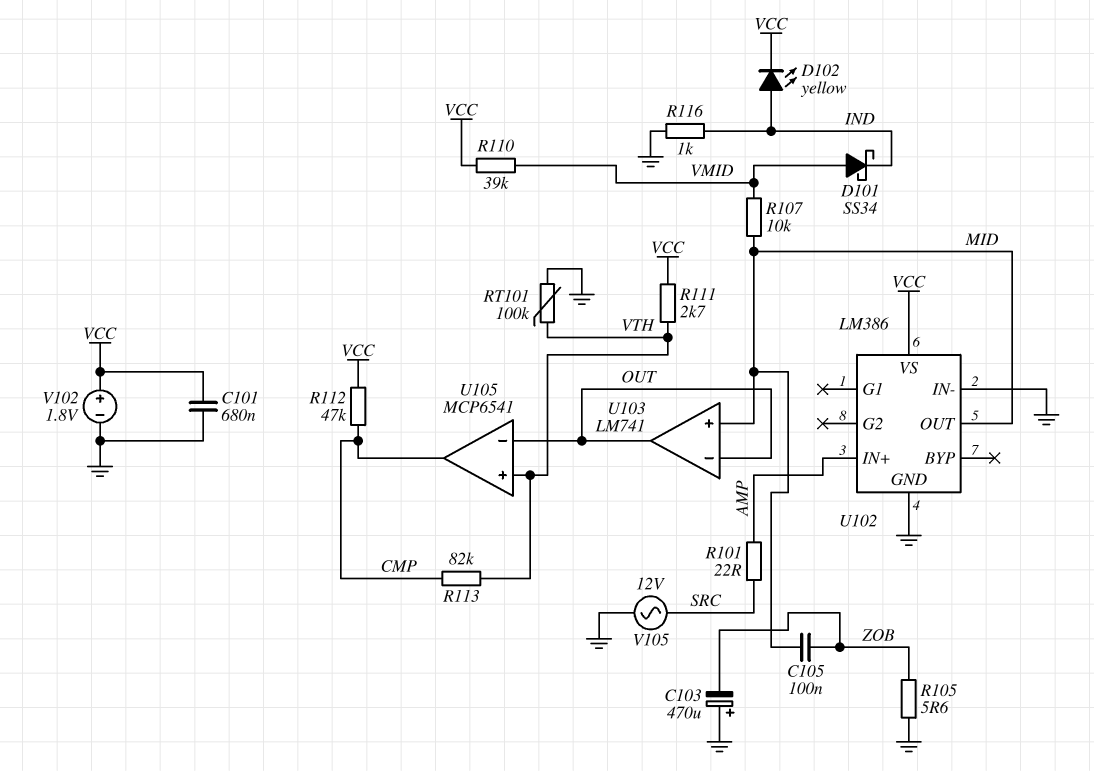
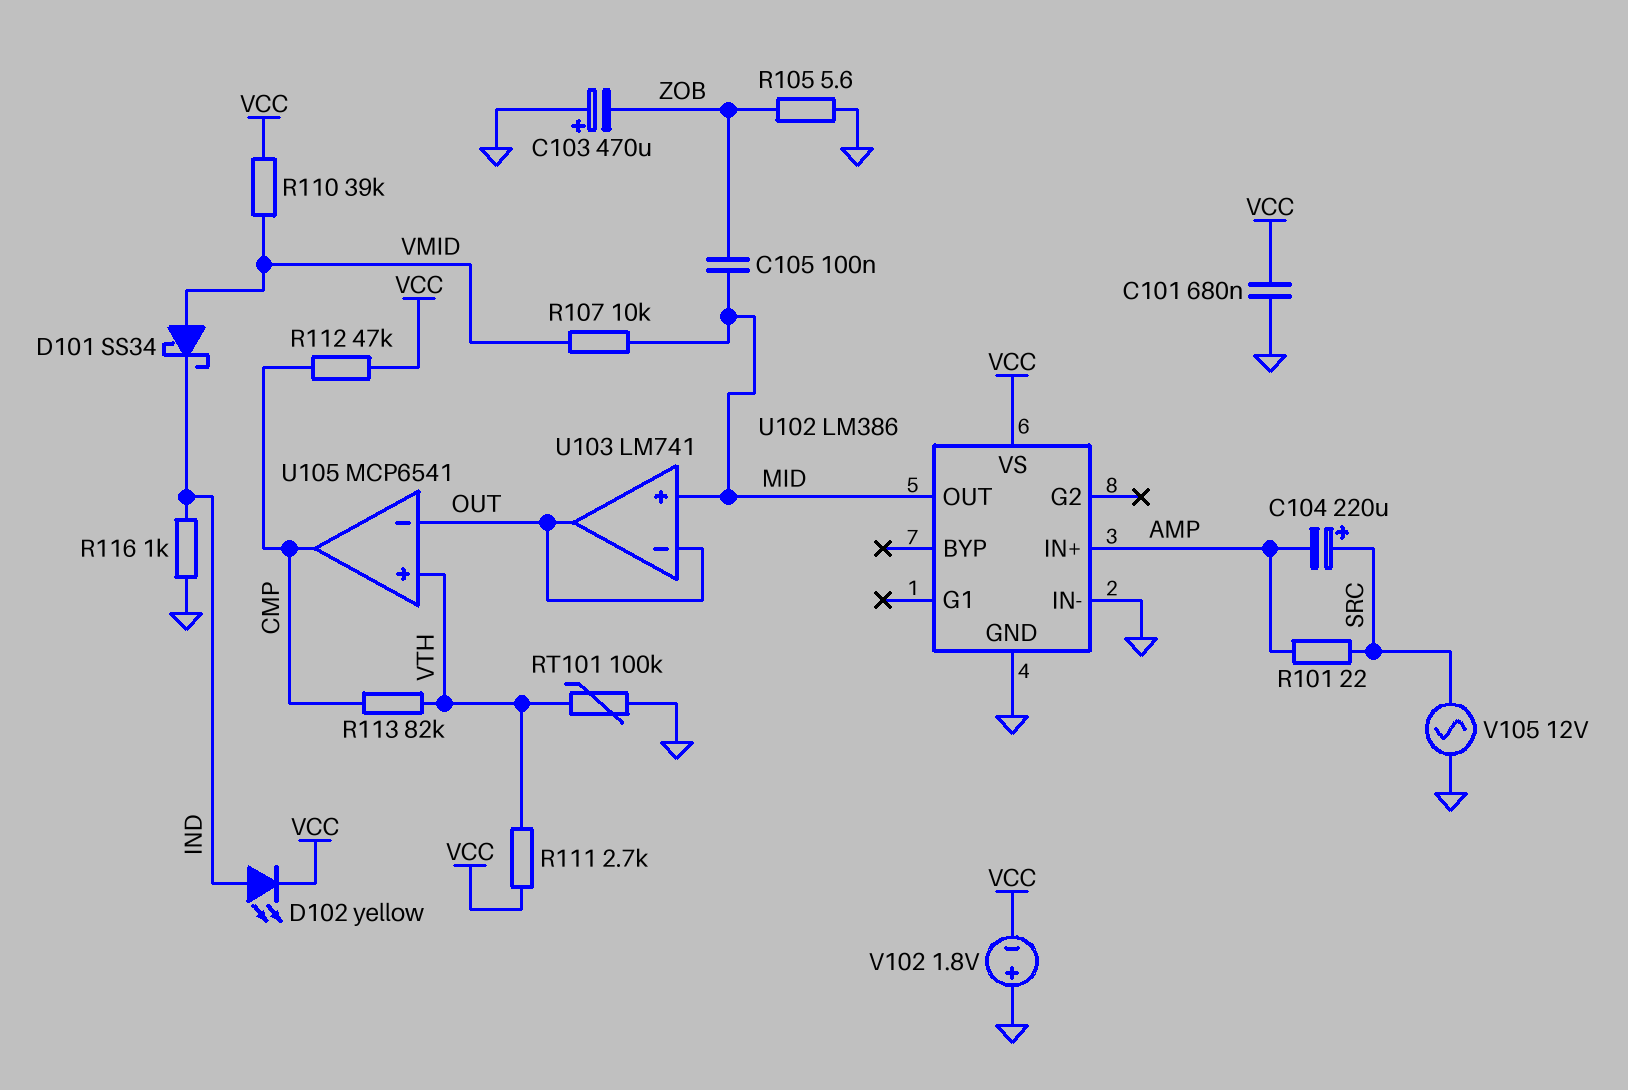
C104: none -> 220uF (plus SRC, minus AMP)
V102: 1.8V (plus VCC, minus GND) -> 1.8V (plus GND, minus VCC)

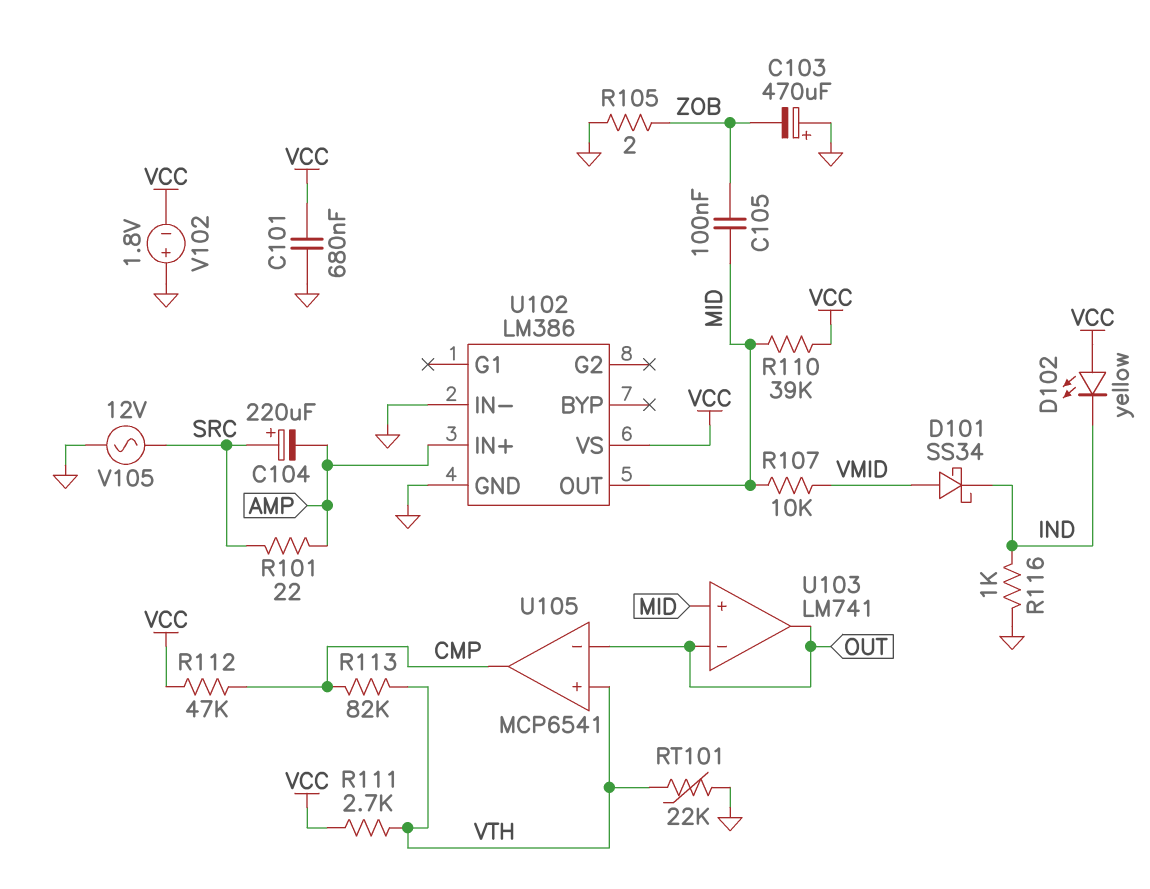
D102: LED yellow (A IND, K VCC) -> LED yellow (A VCC, K IND)
R105: 5.6 (GND, ZOB) -> 2 (GND, ZOB)
R110: 39k (VCC, VMID) -> 39k (MID, VCC)
RT101: 100k (GND, VTH) -> 22k (GND, VTH)

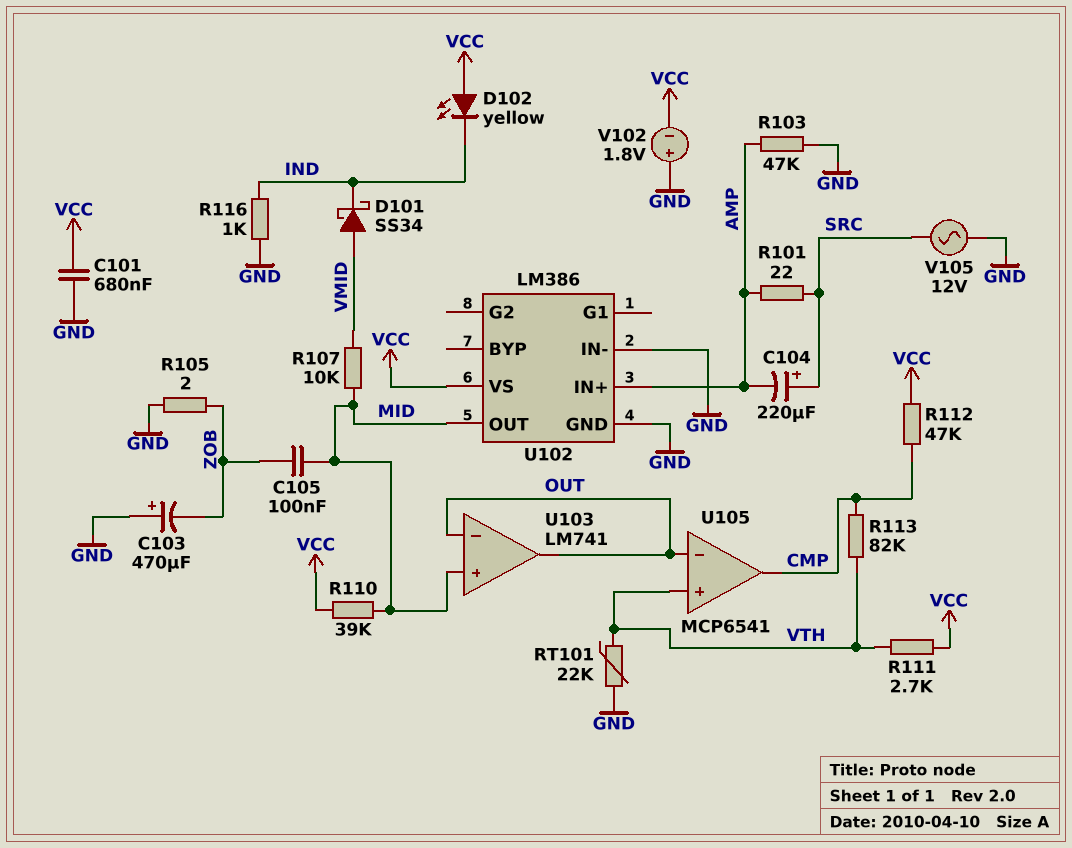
R103: none -> 47k (AMP, GND)

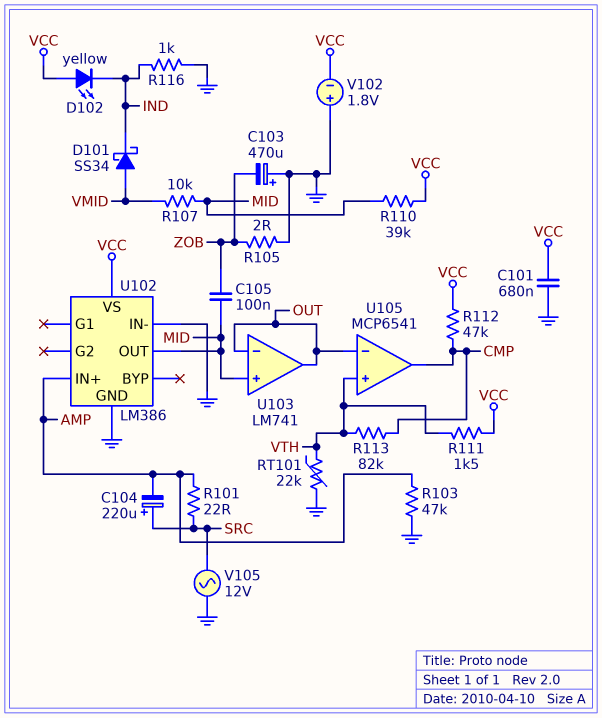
R111: 2.7k (VCC, VTH) -> 1.5k (VCC, VTH)

